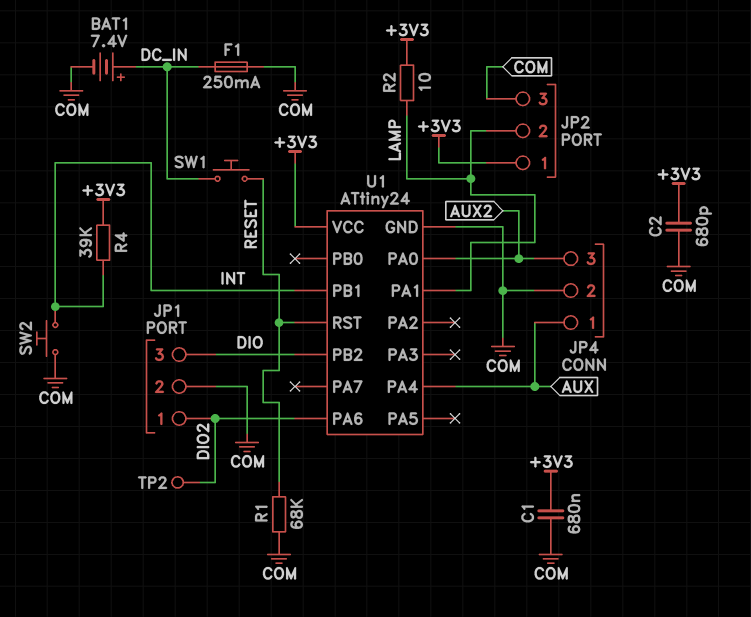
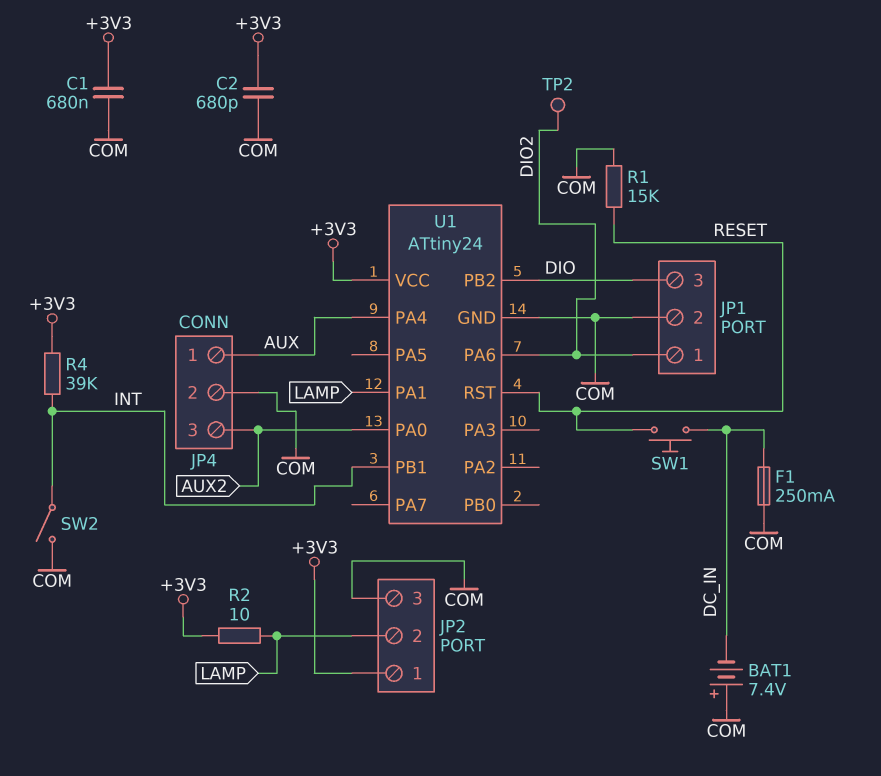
BAT1: 7.4V (plus DC_IN, minus COM) -> 7.4V (plus COM, minus DC_IN)
R1: 68k (COM, RESET) -> 15k (COM, RESET)
SW2: button (COM, INT) -> switch (COM, INT)

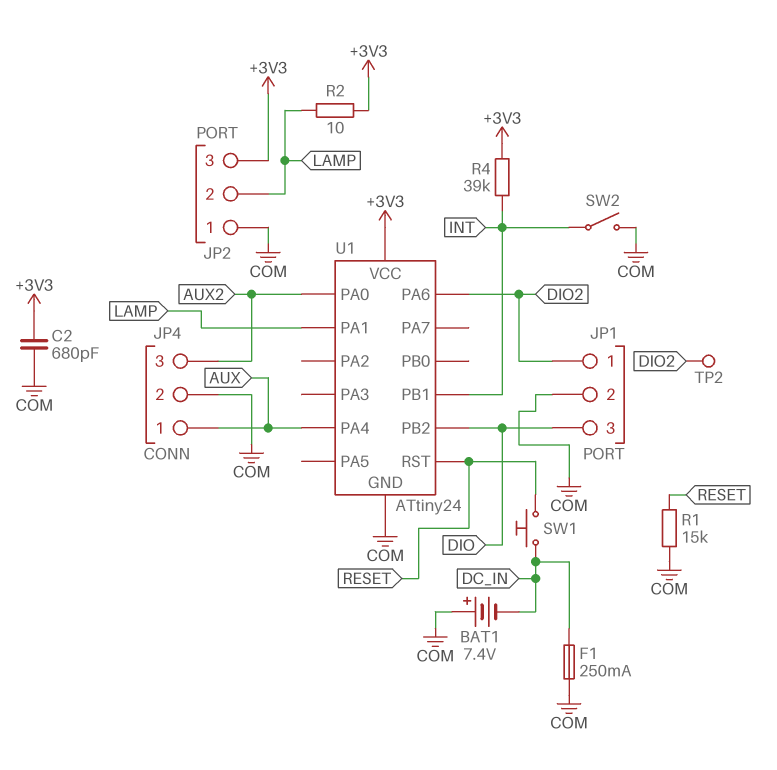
C1: 680nF (+3V3, COM) -> none
JP2 pin 1: +3V3 -> COM
JP2 pin 3: COM -> +3V3

